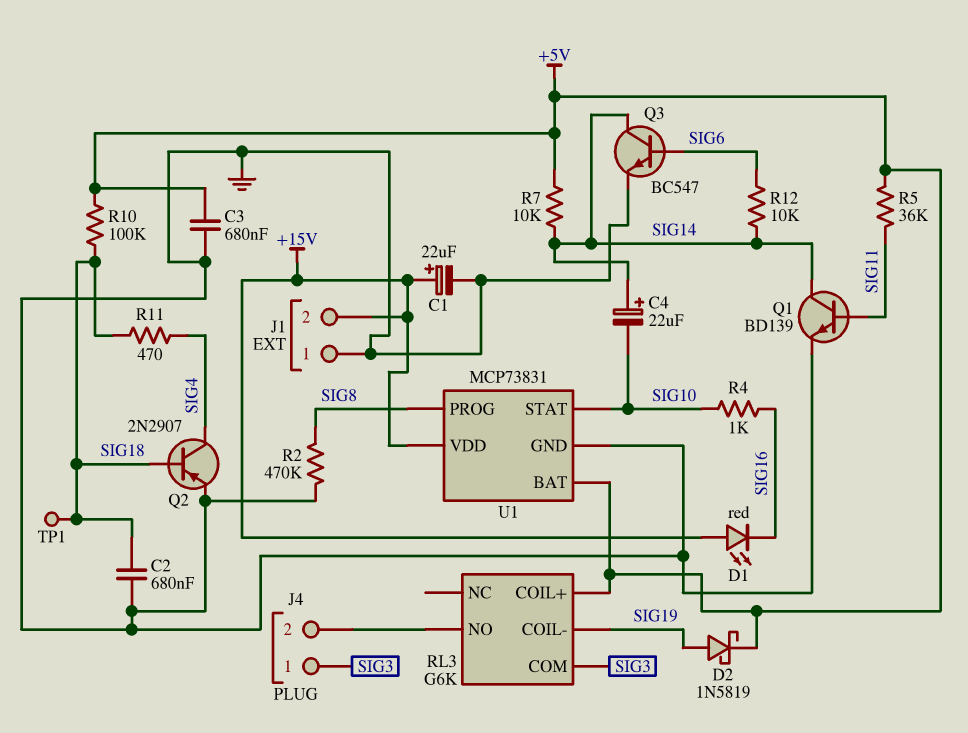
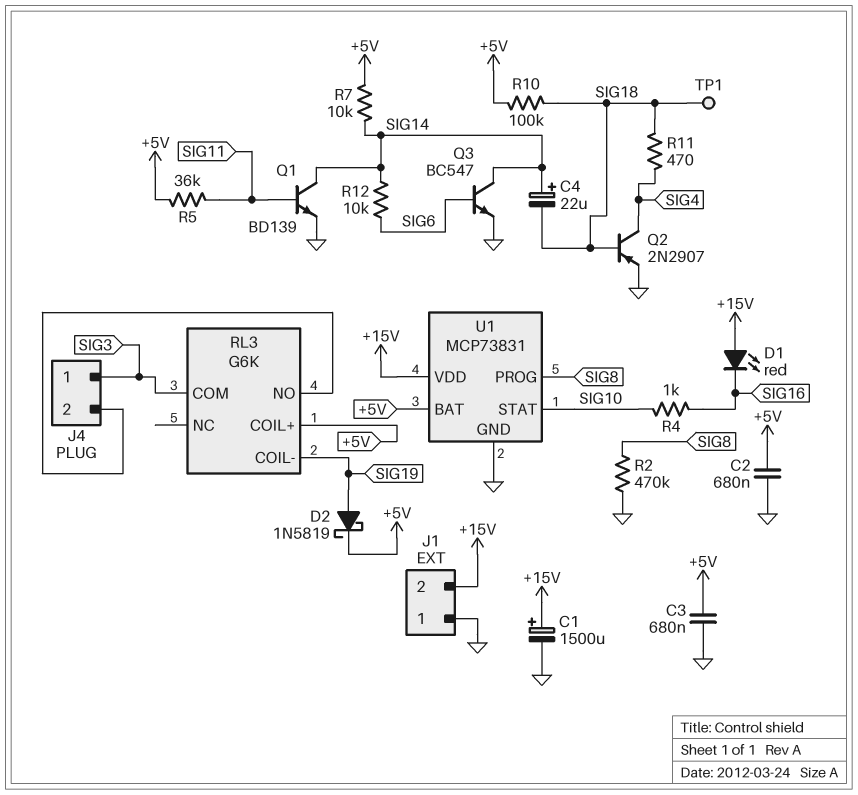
C1: 22uF (plus +15V, minus GND) -> 1500uF (plus +15V, minus GND)
C2: 680nF (GND, SIG18) -> 680nF (+5V, GND)
C4: 22uF (plus SIG14, minus SIG10) -> 22uF (plus SIG14, minus SIG18)

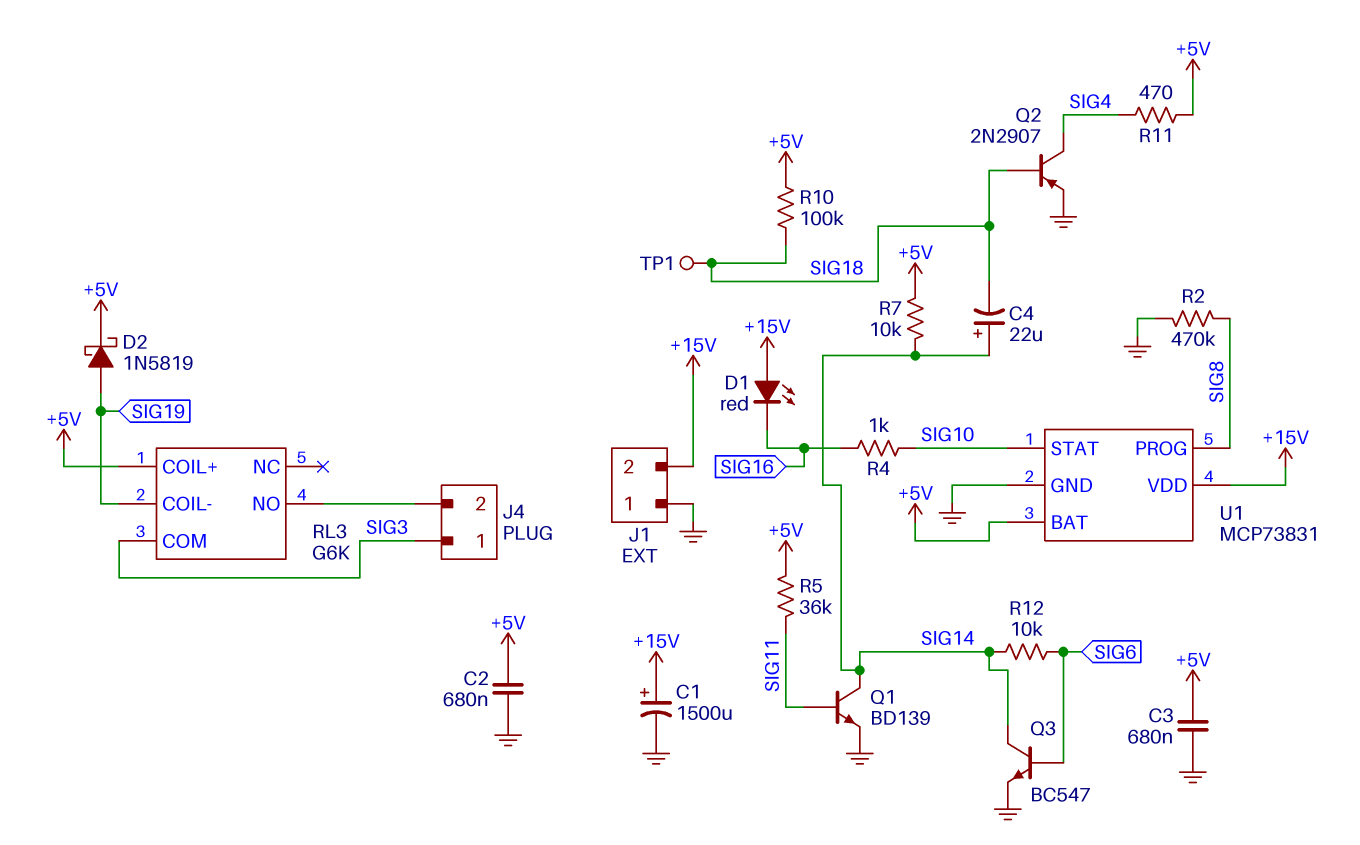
R11: 470 (SIG4, SIG18) -> 470 (+5V, SIG4)

